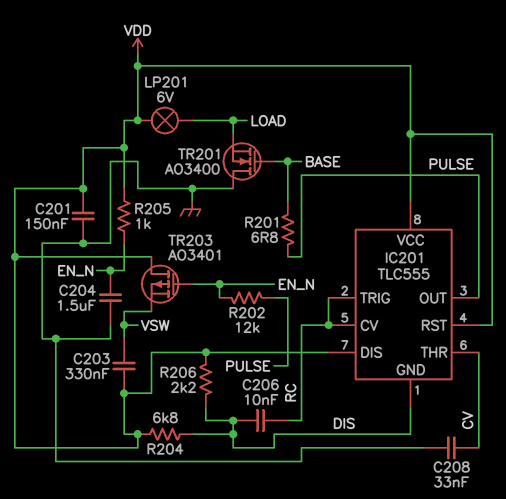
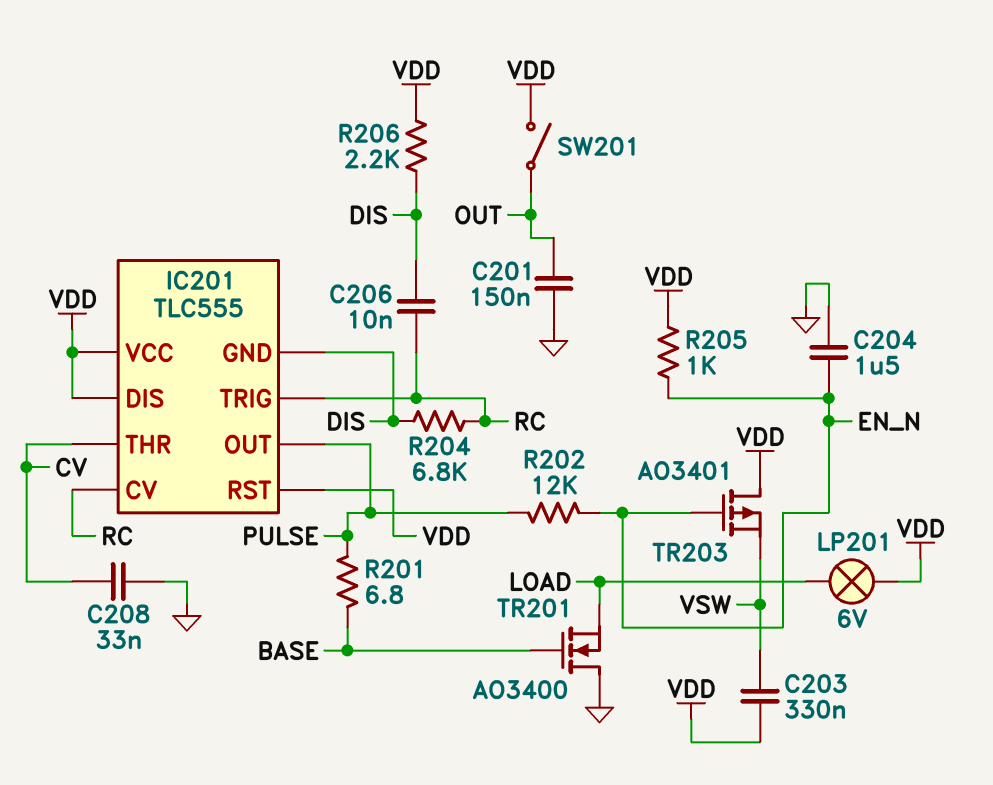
C201: 150nF (GND, VDD) -> 150nF (GND, OUT)
R204: 6.8k (DIS, VDD) -> 6.8k (DIS, RC)
SW201: none -> switch (OUT, VDD)

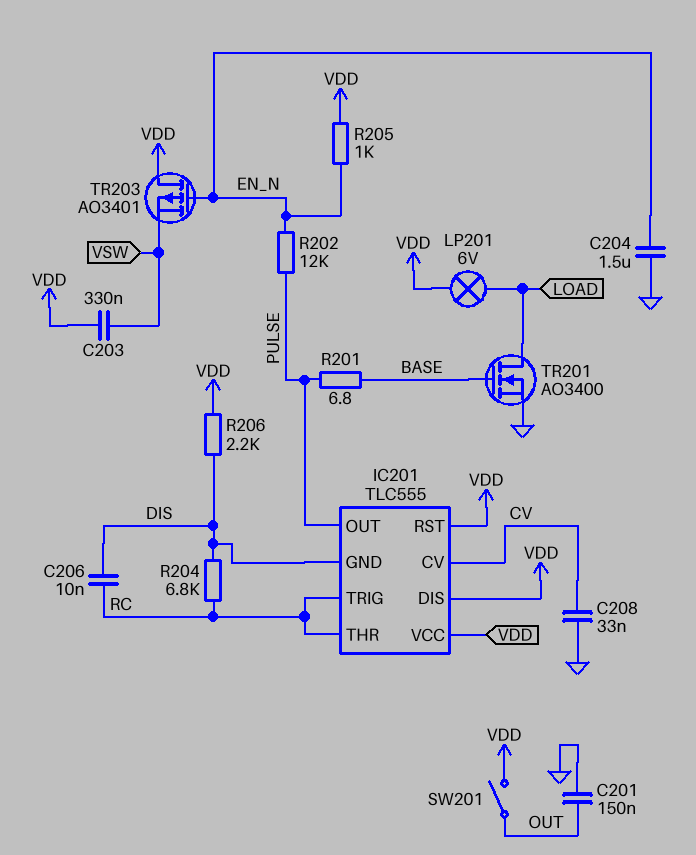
IC201 pin CV: RC -> CV
IC201 pin THR: CV -> RC
TR201: NMOS AO3400 (G BASE, D GND, S LOAD) -> NMOS AO3400 (G BASE, D LOAD, S GND)

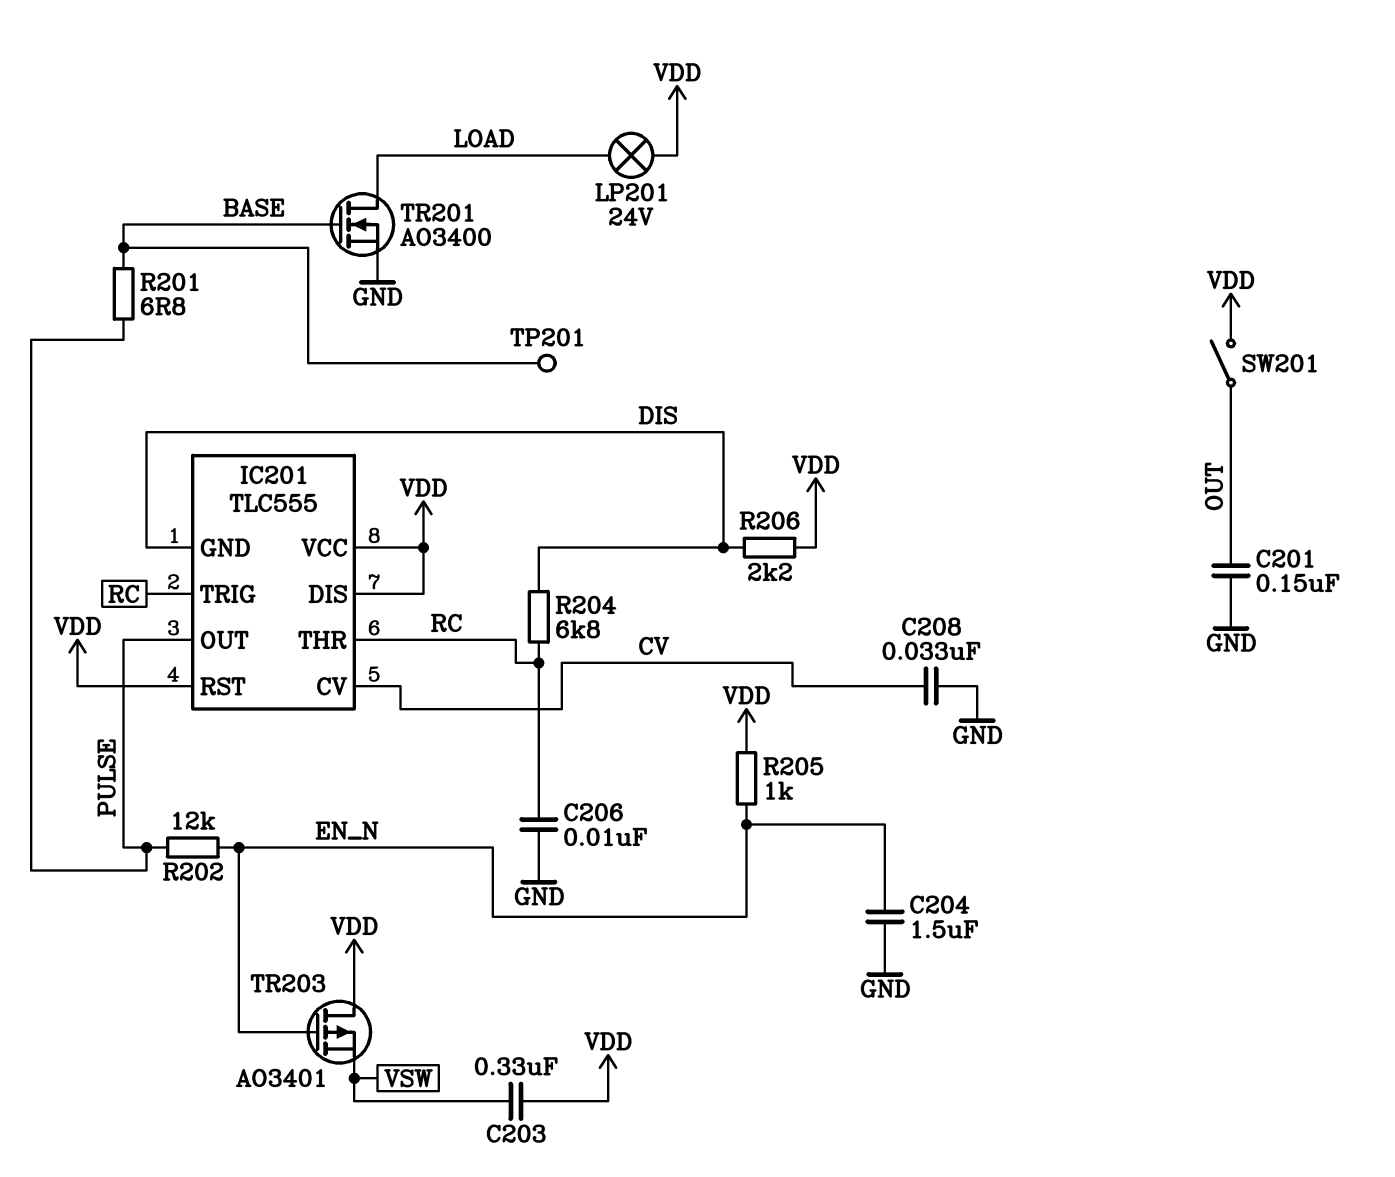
C206: 10nF (DIS, RC) -> 10nF (GND, RC)
LP201: lamp 6V (LOAD, VDD) -> lamp 24V (LOAD, VDD)
TP201: none -> test point (BASE)

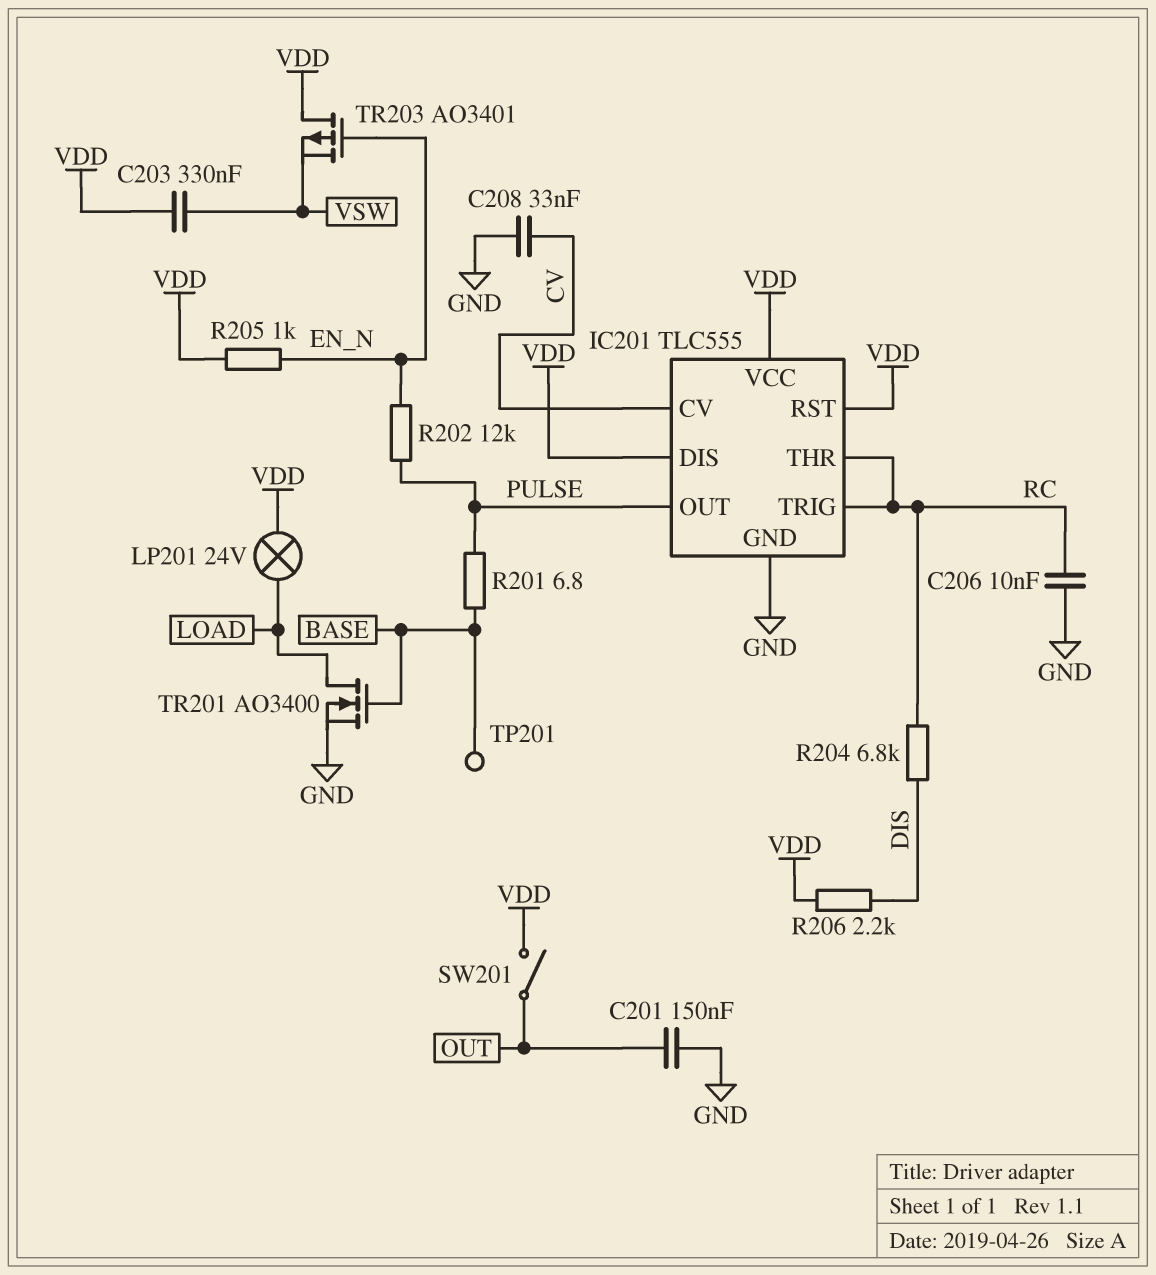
C204: 1.5uF (EN_N, GND) -> none
IC201 pin GND: DIS -> GND

